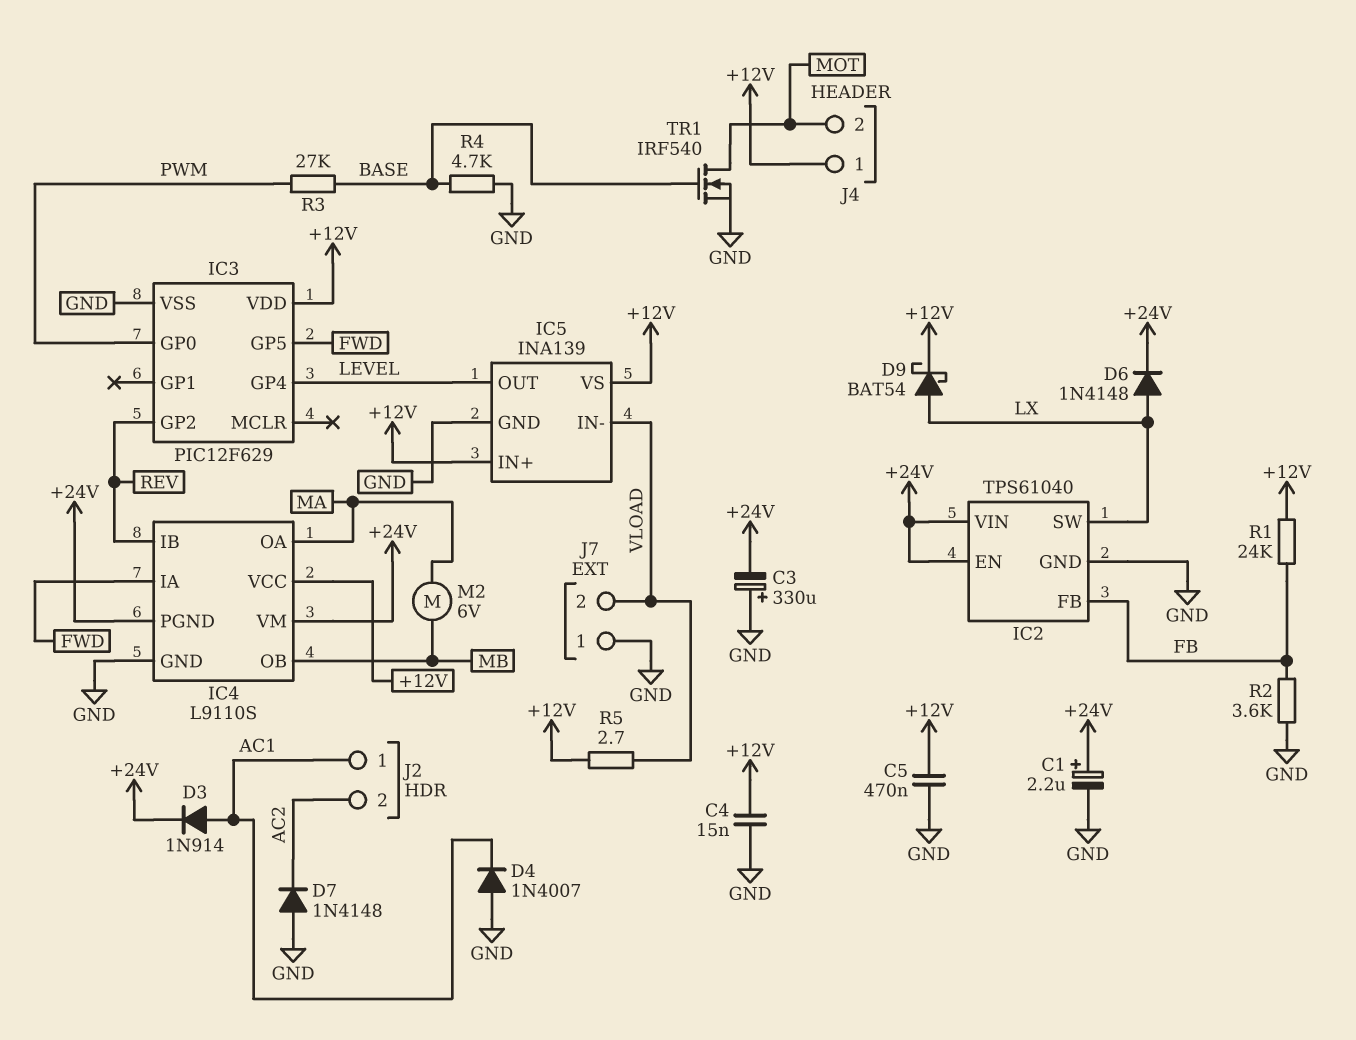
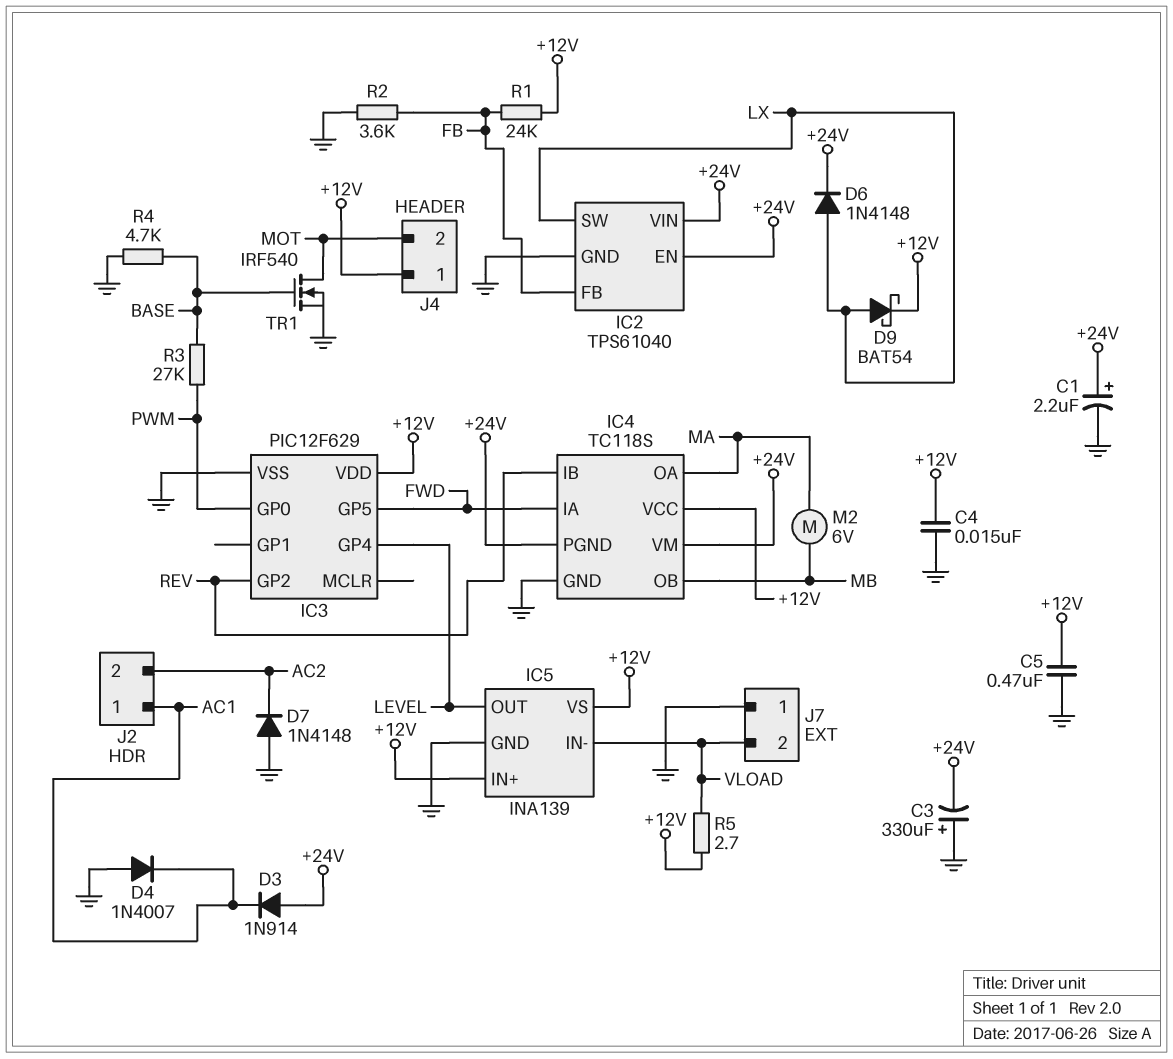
D3: diode 1N914 (A AC1, K +24V) -> diode 1N914 (A +24V, K AC1)
IC4: L9110S -> TC118S

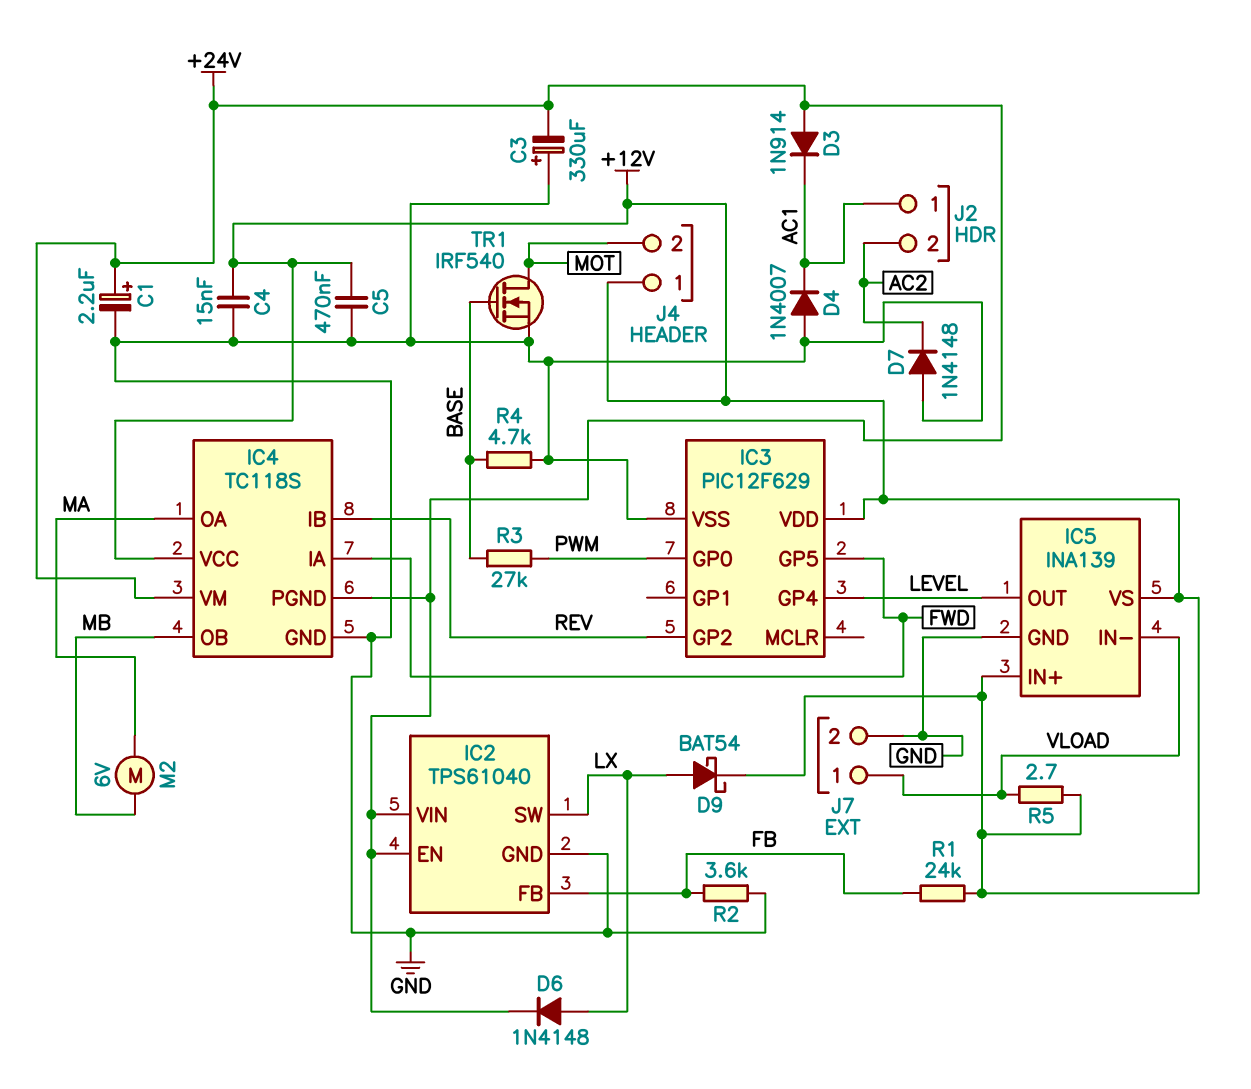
J7 pin 1: GND -> VLOAD
J7 pin 2: VLOAD -> GND

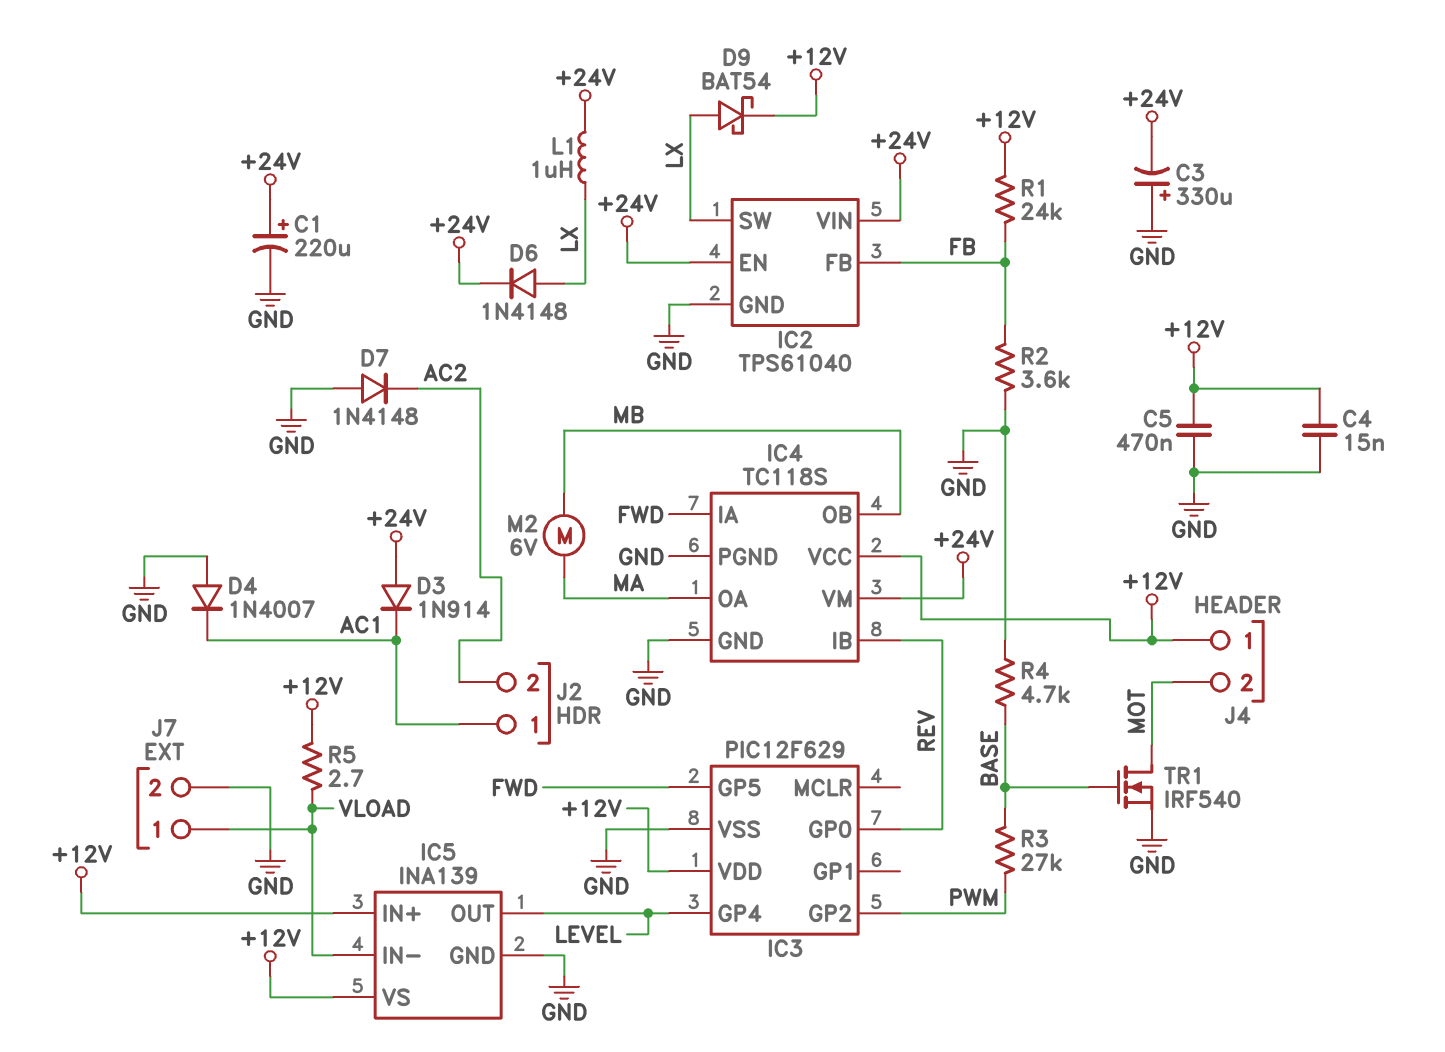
C1: 2.2uF (plus +24V, minus GND) -> 220uF (plus +24V, minus GND)
IC3 pin GP0: PWM -> REV
IC3 pin GP2: REV -> PWM
IC4 pin PGND: +24V -> GND
L1: none -> 1uH (+24V, LX)

